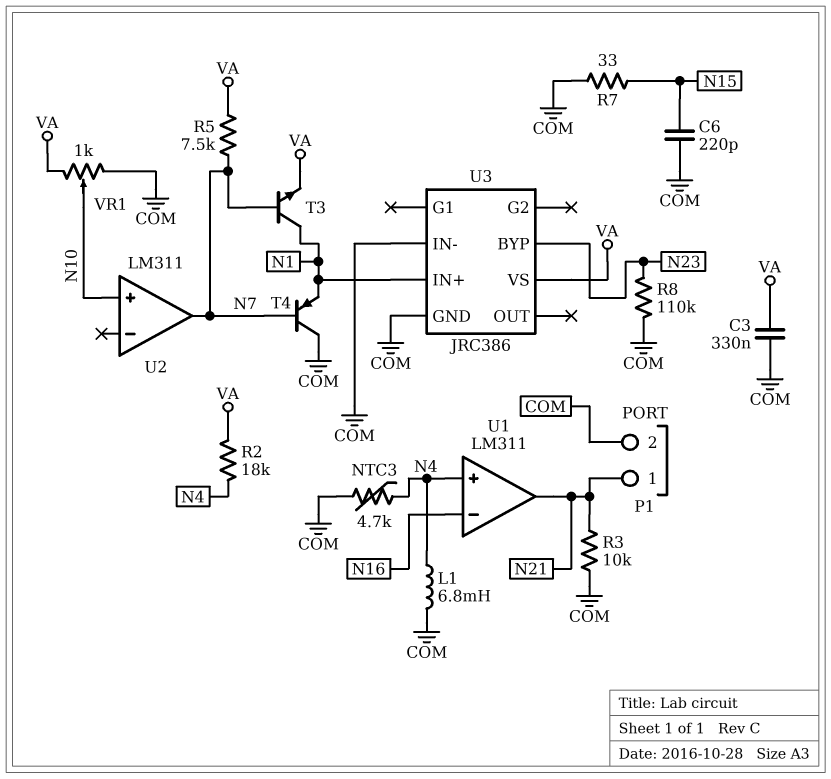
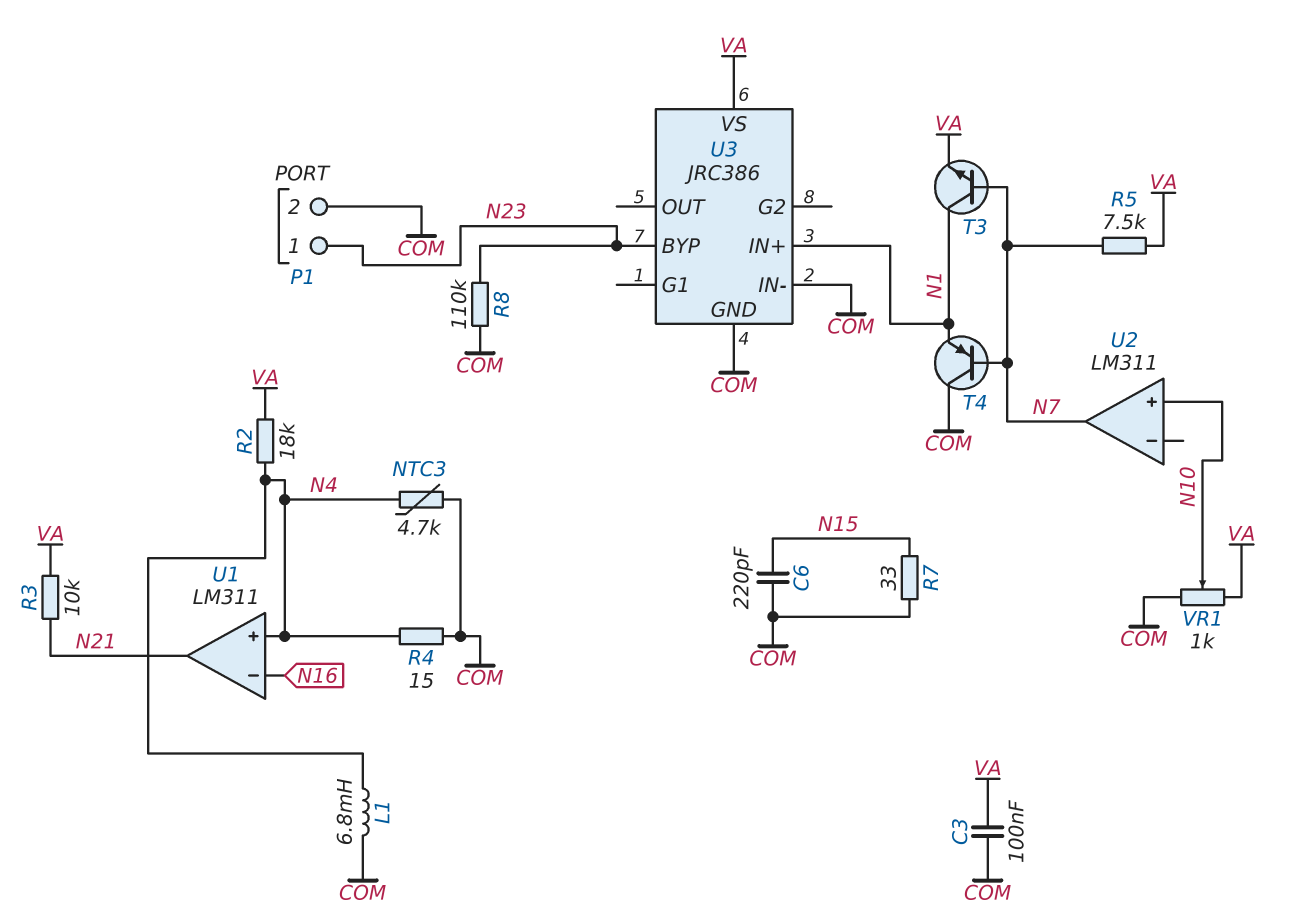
C3: 330nF (COM, VA) -> 100nF (COM, VA)
P1 pin 1: N21 -> N23
R3: 10k (COM, N21) -> 10k (N21, VA)
R4: none -> 15 (COM, N4)

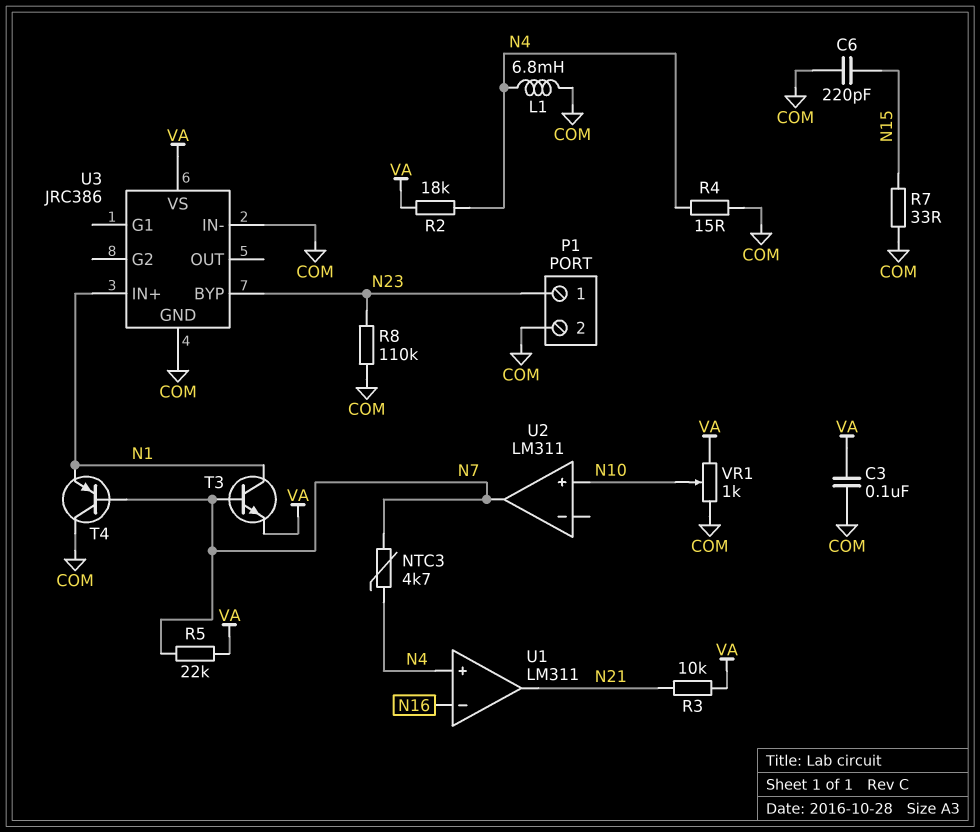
NTC3: 4.7k (COM, N4) -> 4.7k (N4, N7)
R5: 7.5k (N7, VA) -> 22k (N7, VA)

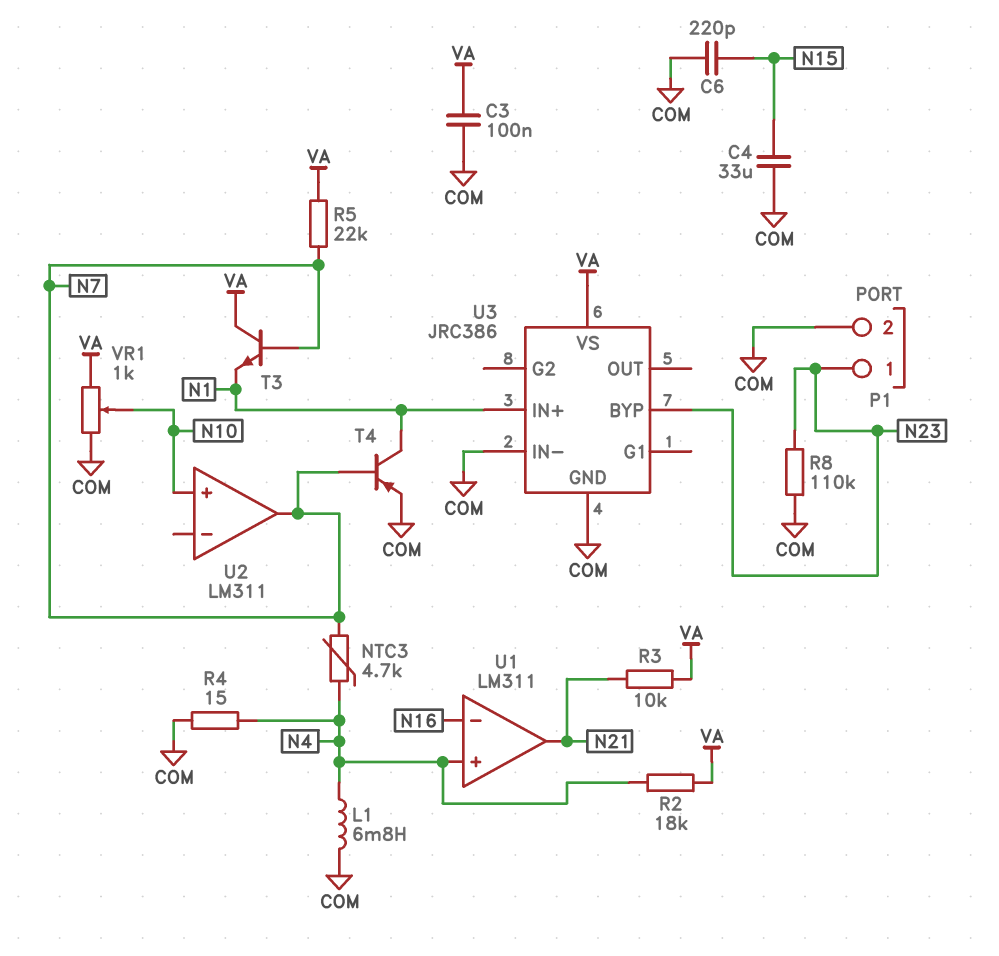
C4: none -> 33uF (COM, N15)
R7: 33 (COM, N15) -> none
T3: NPN (B N7, C N1, E VA) -> NPN (B N7, C VA, E N1)
T4: PNP (B N7, C COM, E N1) -> PNP (B N7, C N1, E COM)

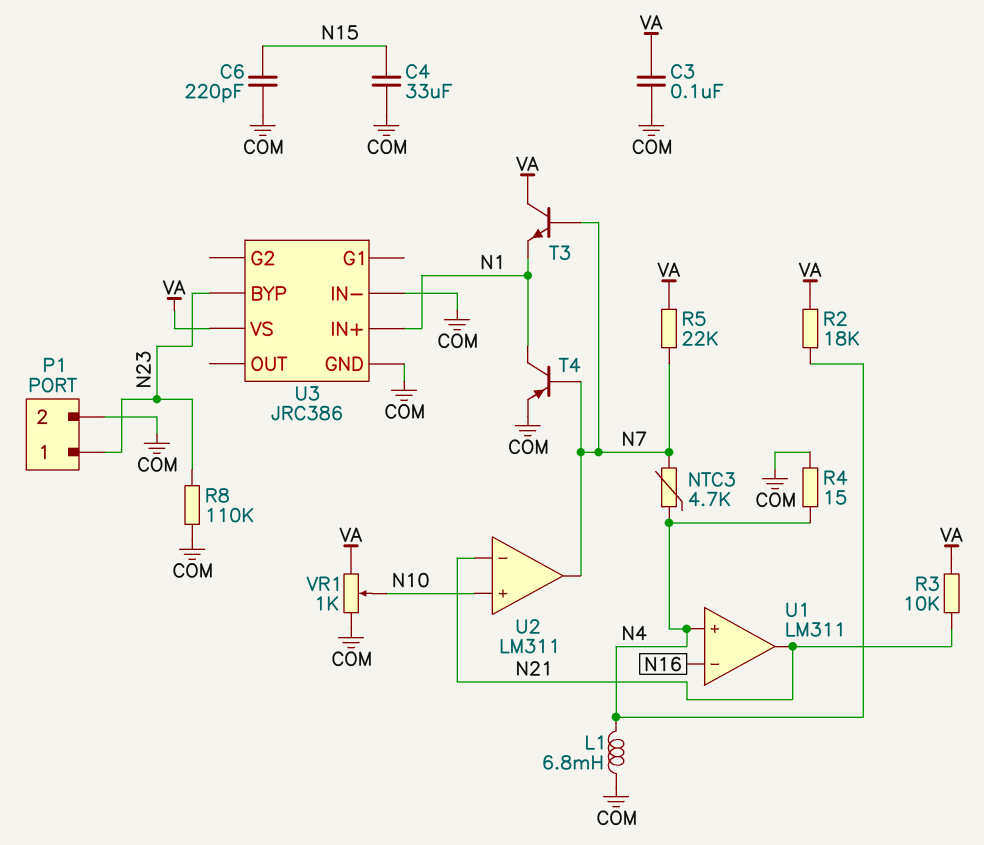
U2 pin in-: none -> N21

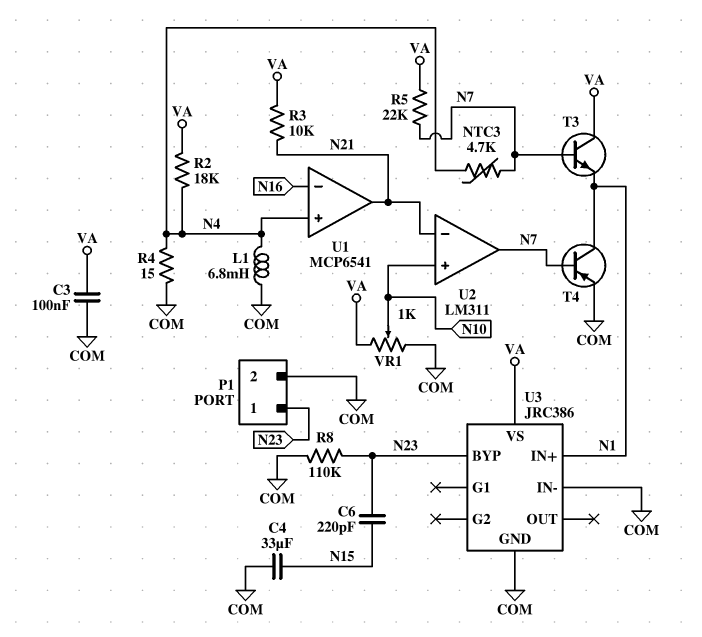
C6: 220pF (COM, N15) -> 220pF (N15, N23)
U1: LM311 -> MCP6541

